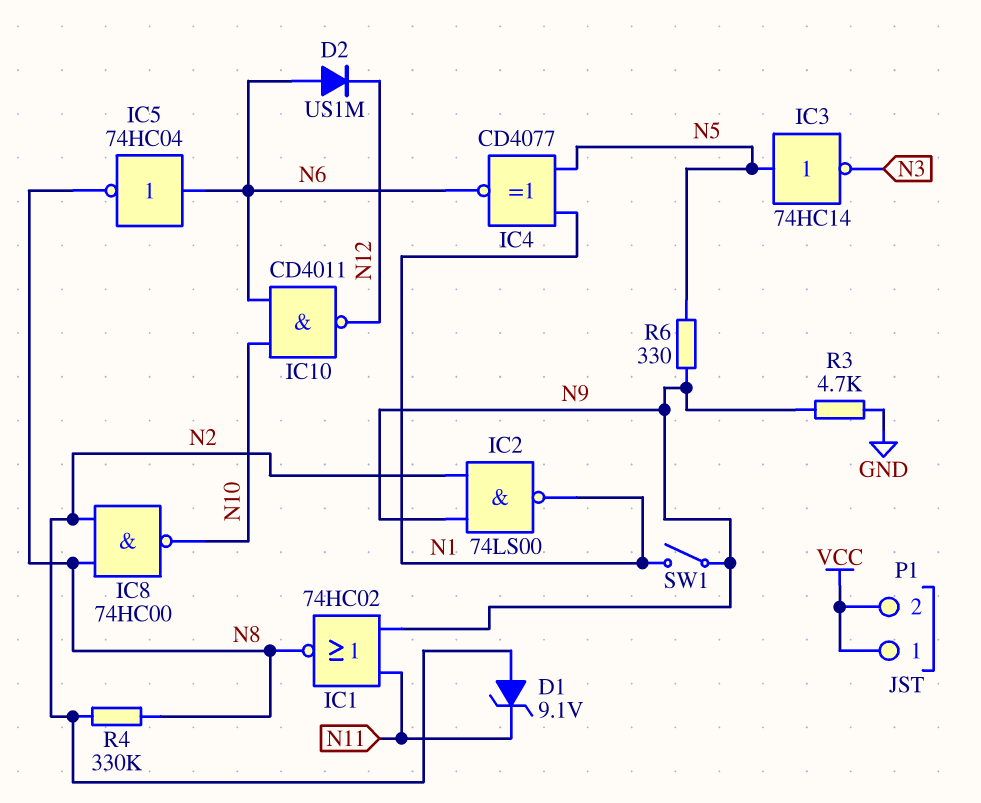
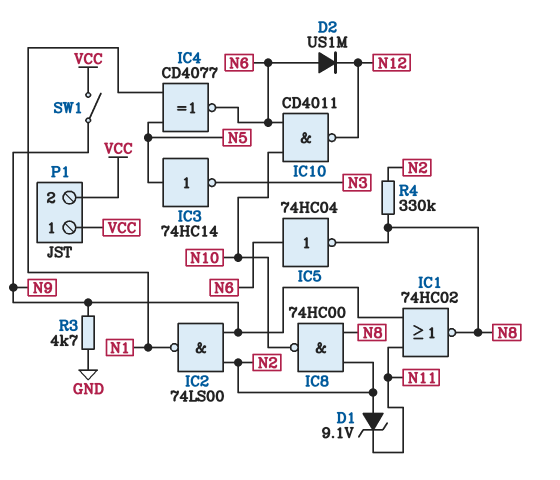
R6: 330 (N5, N9) -> none
SW1: switch (N1, N9) -> switch (N9, VCC)

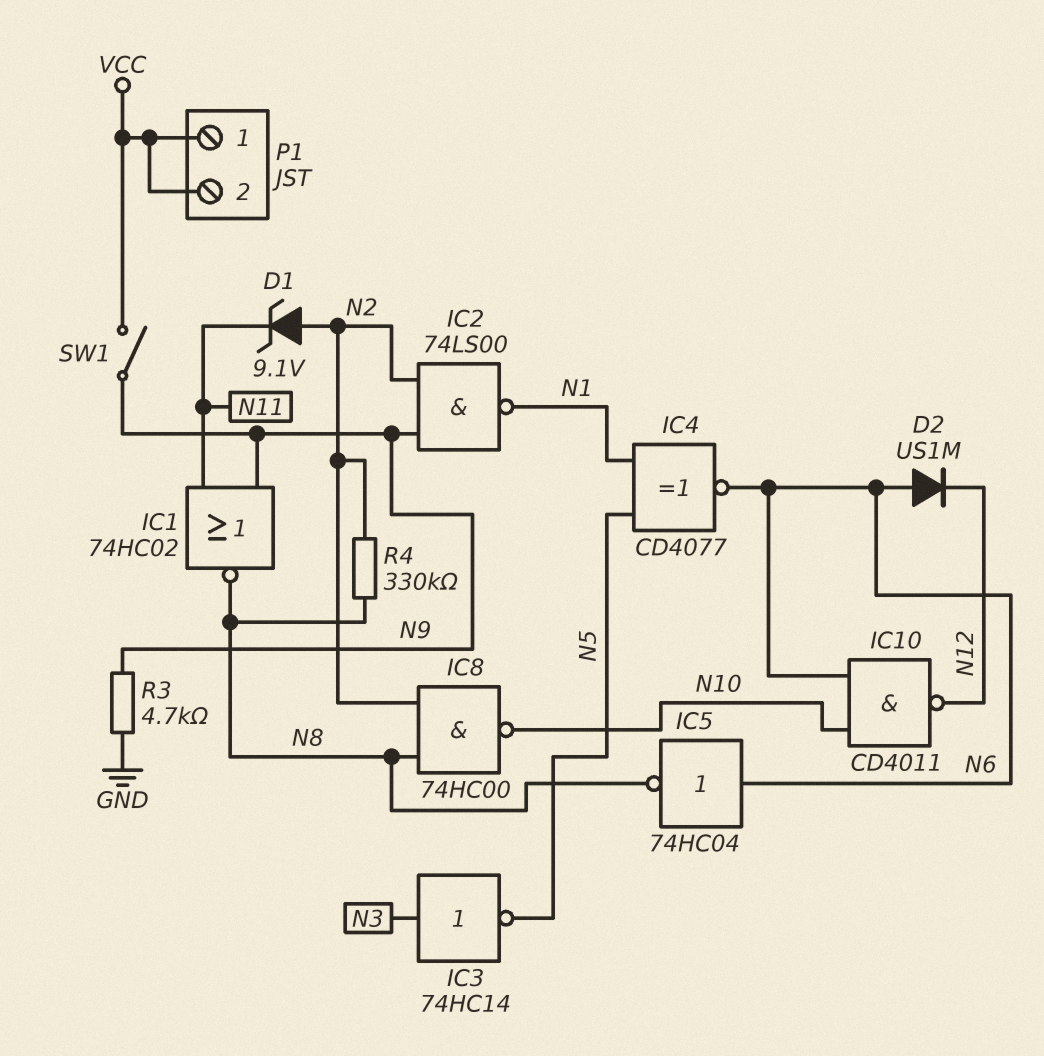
IC3: NOT 74HC14 (in N5, out N3) -> NOT 74HC14 (in N3, out N5)

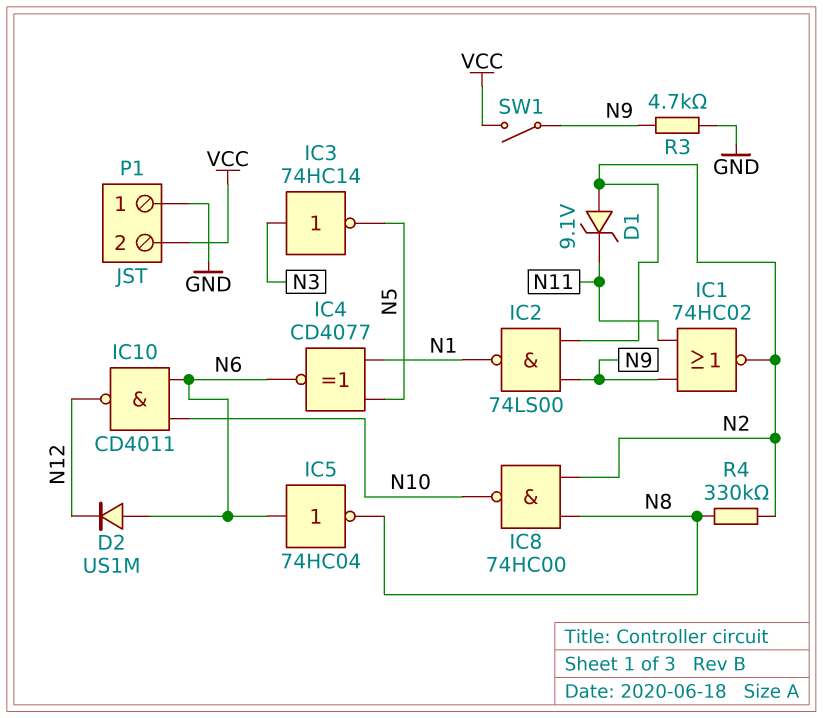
IC1: NOR 74HC02 (in N9, in N11, out N8) -> NOR 74HC02 (in N9, in N11, out N2)
P1 pin 1: VCC -> GND

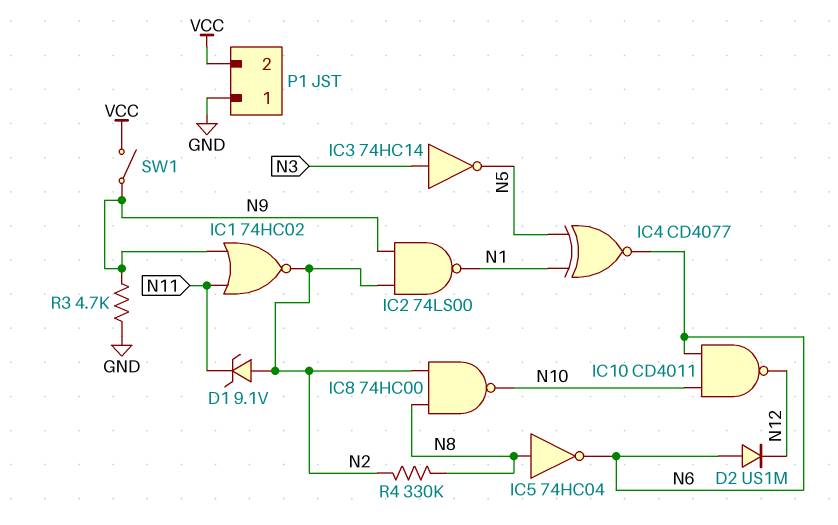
IC5: NOT 74HC04 (in N6, out N8) -> NOT 74HC04 (in N8, out N6)

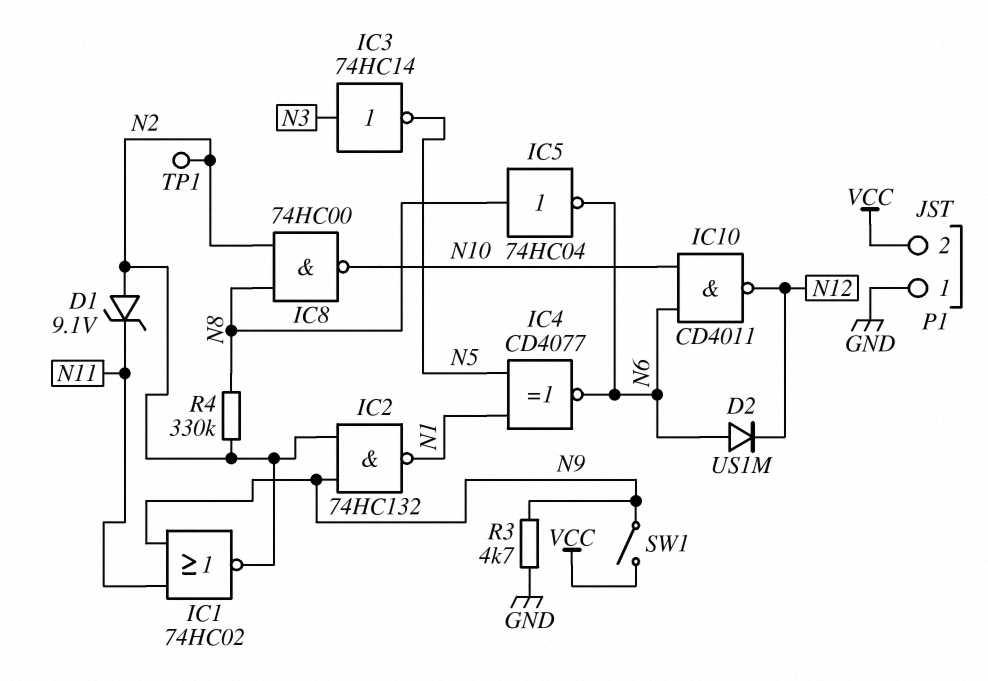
IC2: NAND 74LS00 (in N2, in N9, out N1) -> NAND 74HC132 (in N2, in N9, out N1)
TP1: none -> test point (N2)

